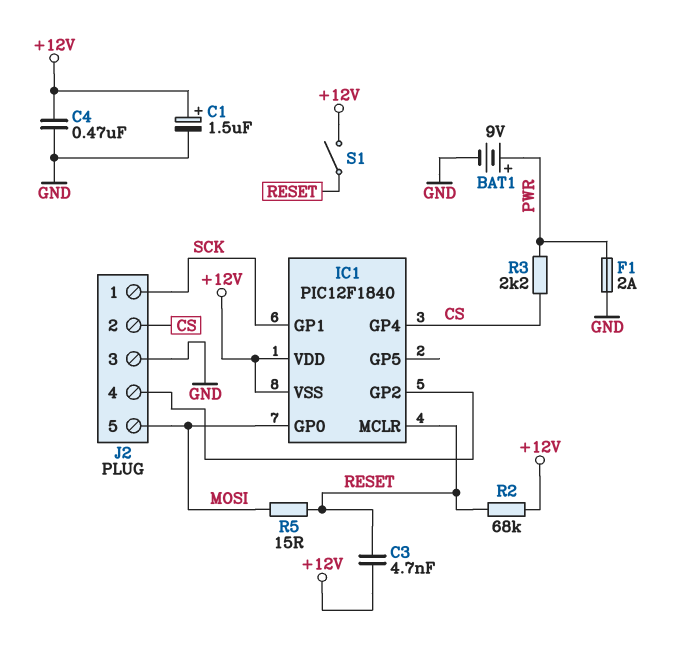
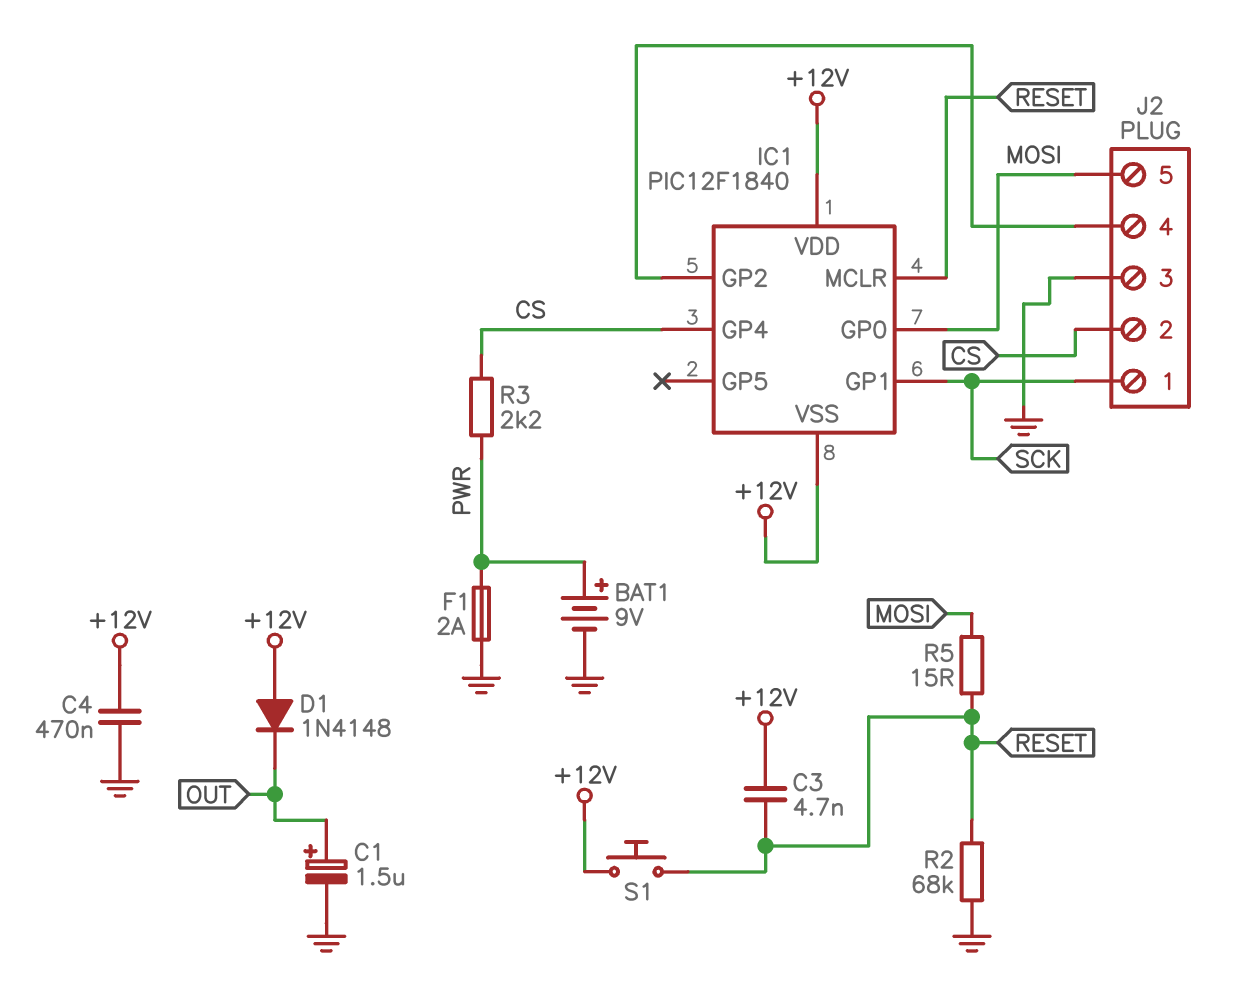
C1: 1.5uF (plus +12V, minus GND) -> 1.5uF (plus OUT, minus GND)
D1: none -> diode 1N4148 (A +12V, K OUT)
R2: 68k (+12V, RESET) -> 68k (GND, RESET)
S1: switch (+12V, RESET) -> button (+12V, RESET)

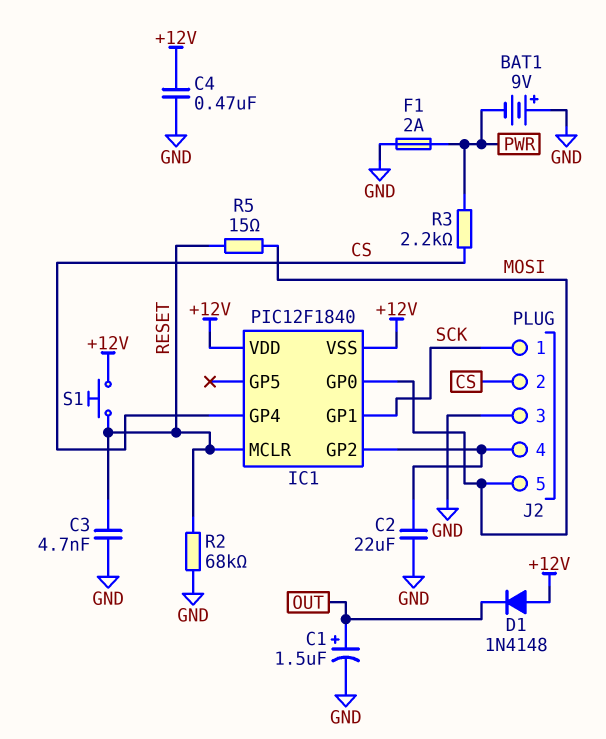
BAT1: 9V (plus PWR, minus GND) -> 9V (plus GND, minus PWR)
C2: none -> 22uF (GND, IC1/GP2)
C3: 4.7nF (+12V, RESET) -> 4.7nF (GND, RESET)

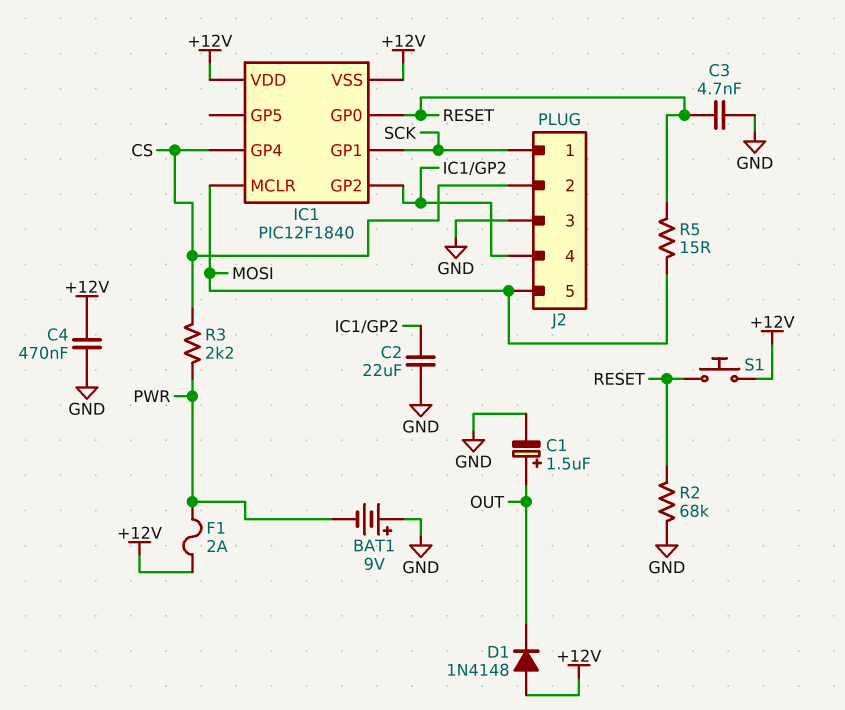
F1: 2A (GND, PWR) -> 2A (+12V, PWR)
IC1 pin GP0: MOSI -> RESET
IC1 pin MCLR: RESET -> MOSI

